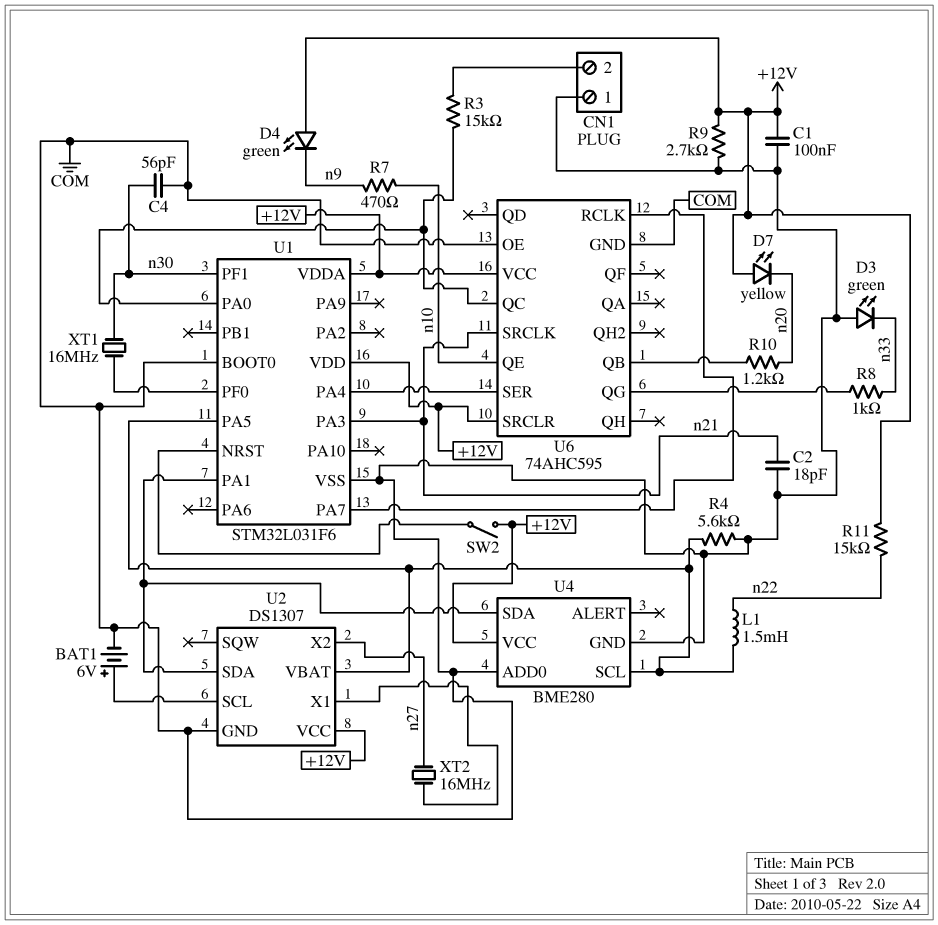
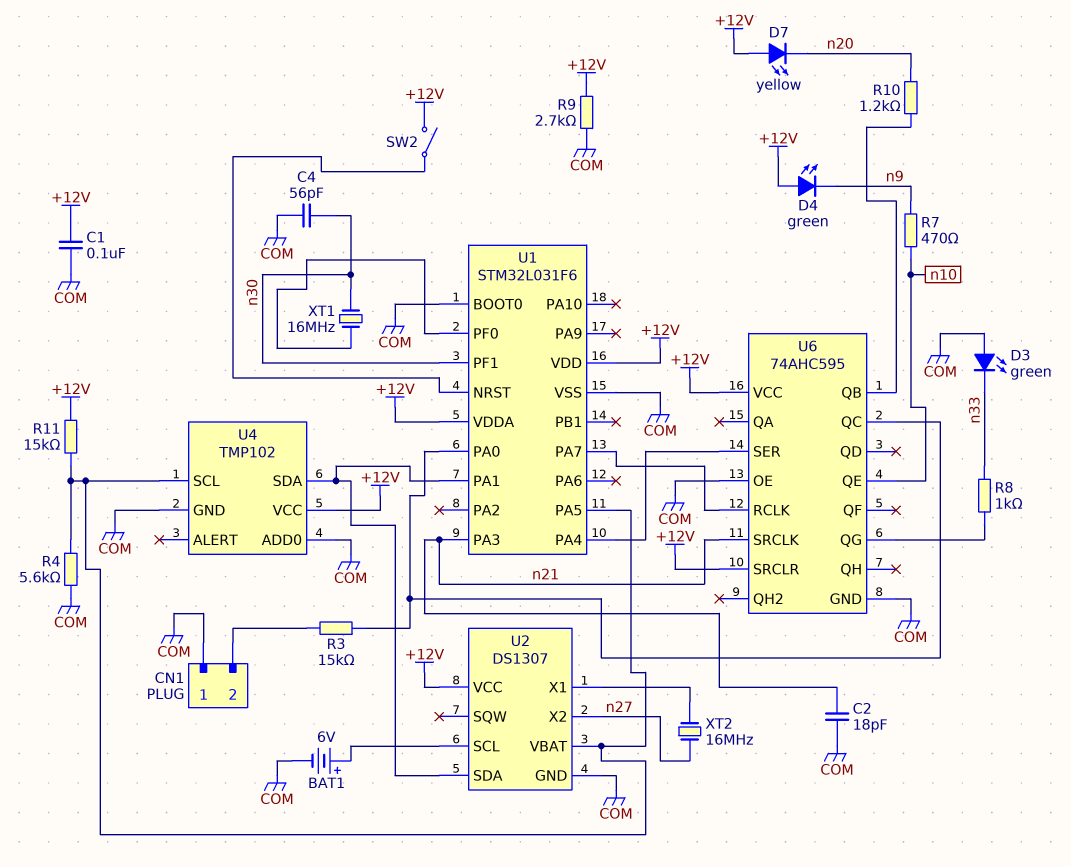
L1: 1.5mH (U1/PA5, n22) -> none
R11: 15k (+12V, n22) -> 15k (+12V, U1/PA5)
U4: BME280 -> TMP102

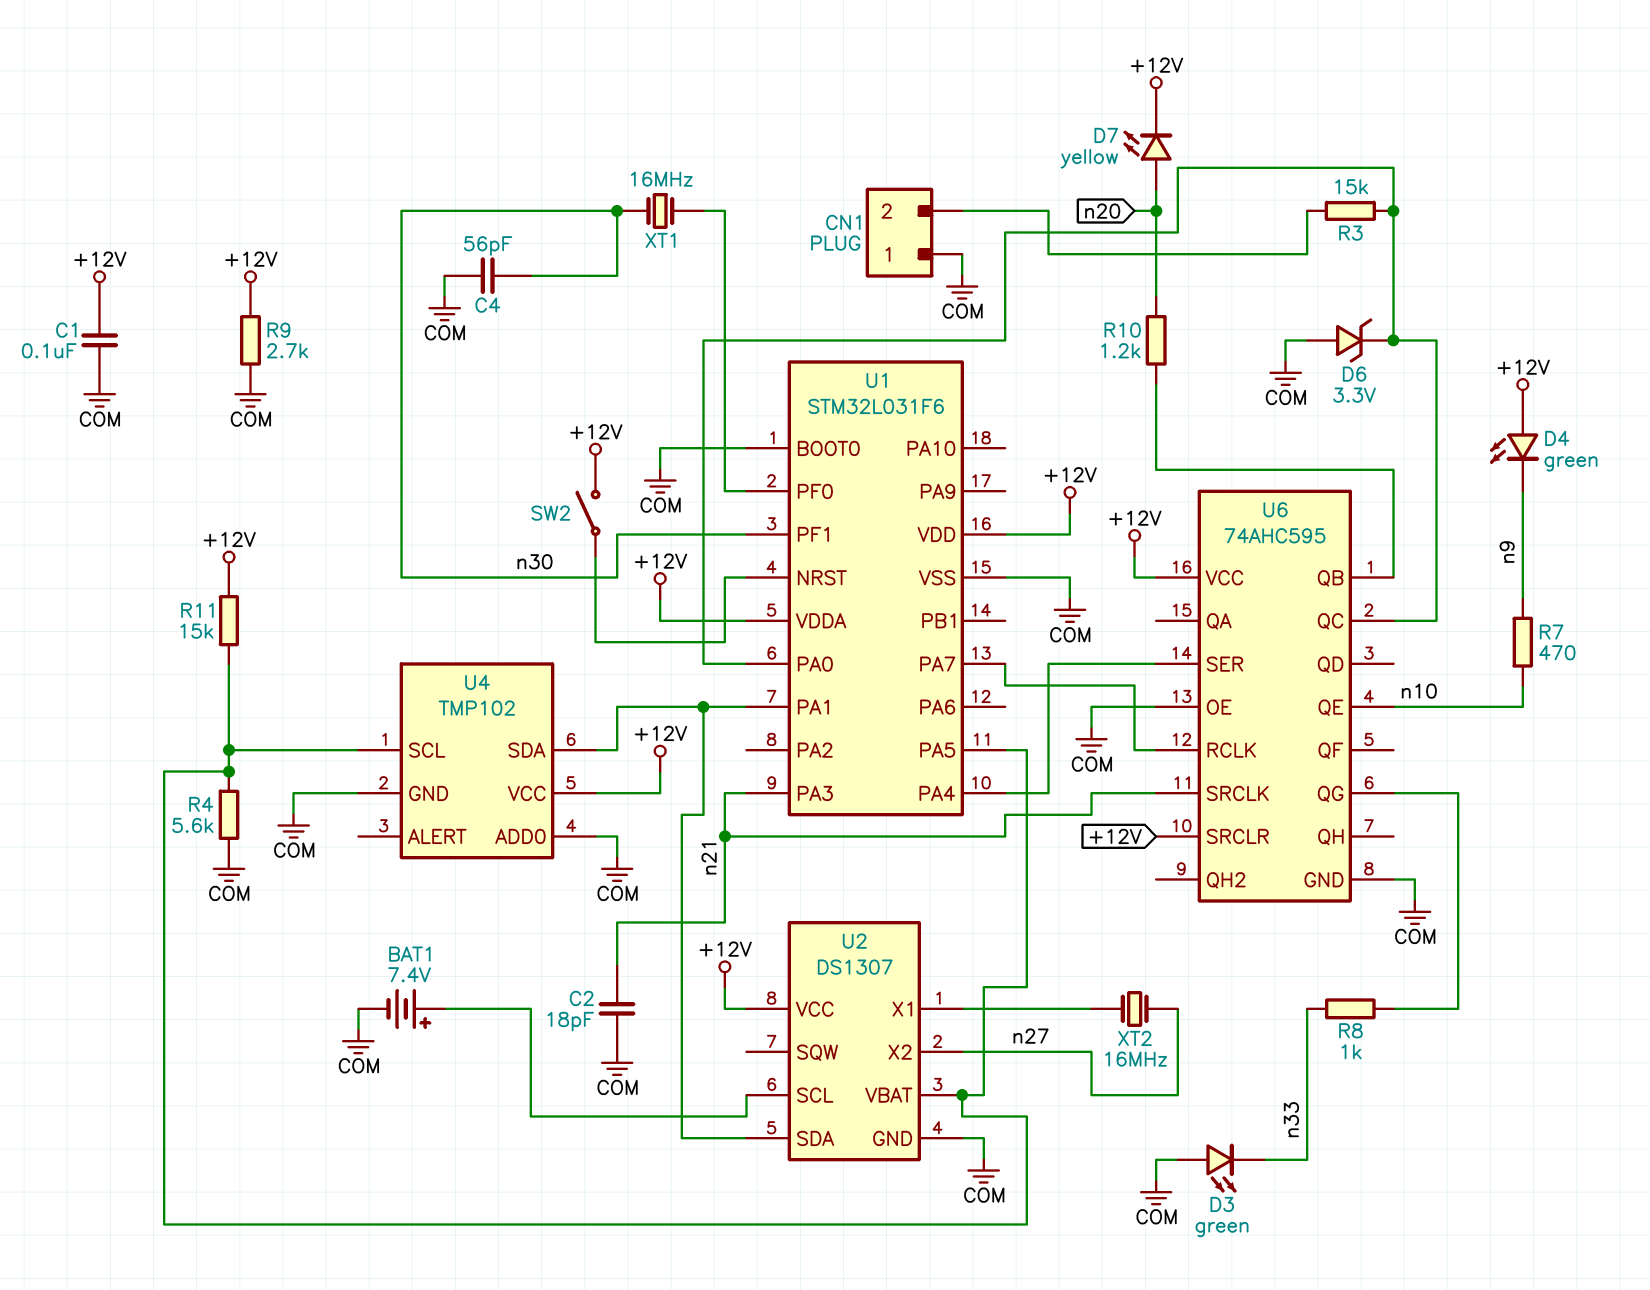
BAT1: 6V (plus U2/SCL, minus COM) -> 7.4V (plus U2/SCL, minus COM)
D6: none -> zener 3.3V (A COM, K U1/PA0)
D7: LED yellow (A +12V, K n20) -> LED yellow (A n20, K +12V)

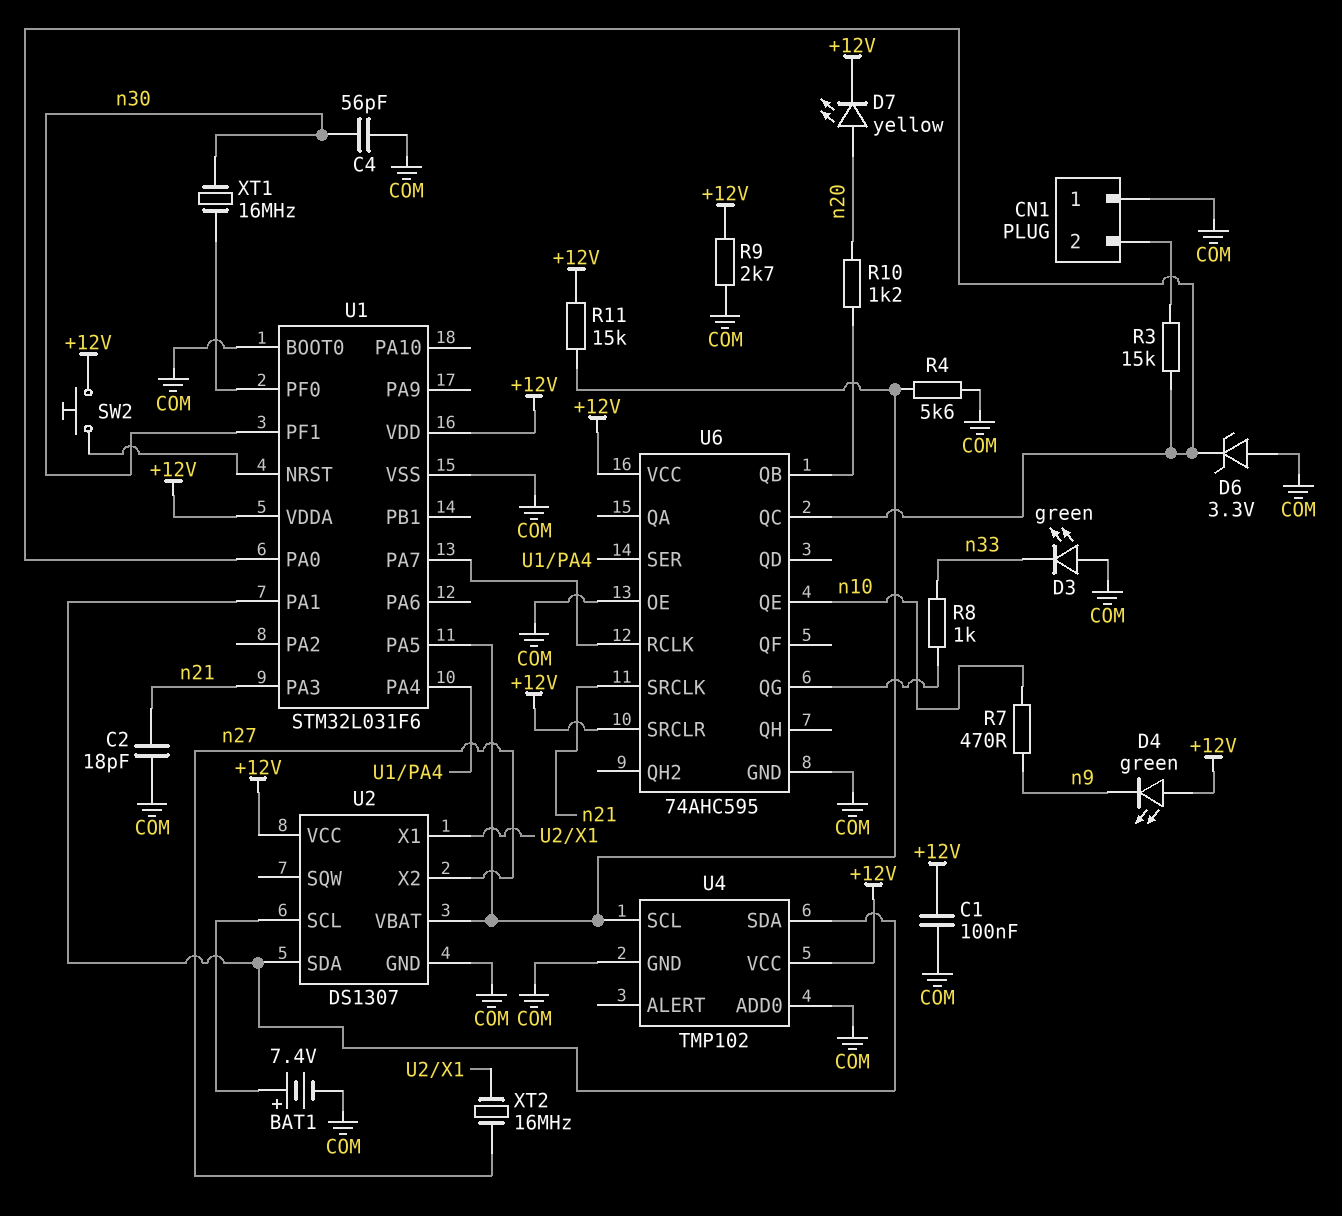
SW2: switch (+12V, U1/NRST) -> button (+12V, U1/NRST)

